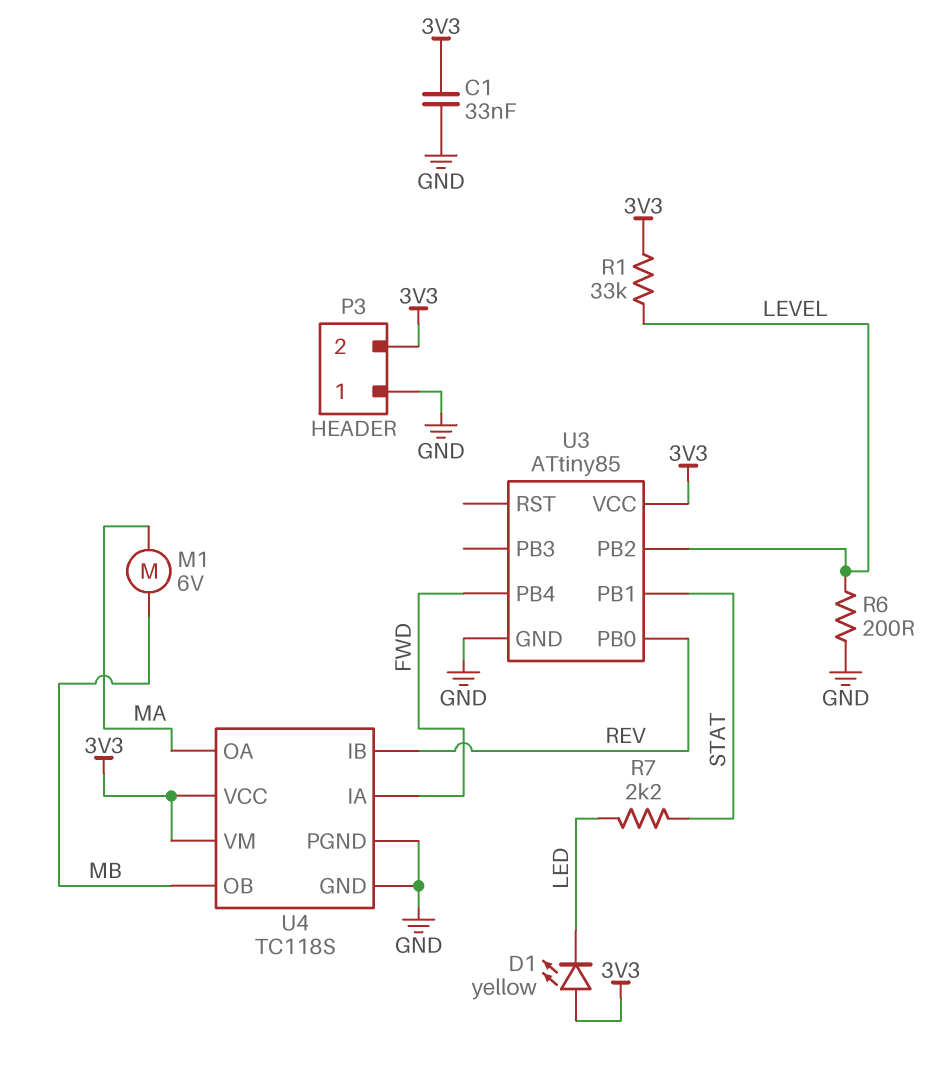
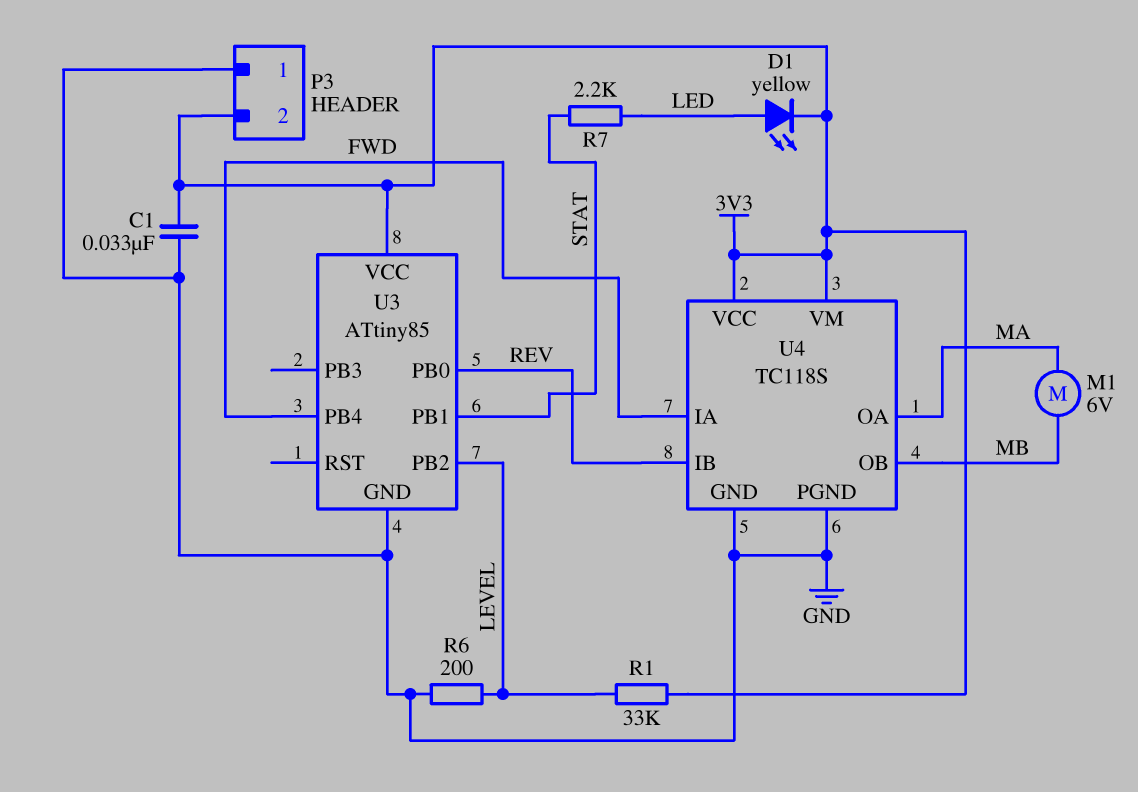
D1: LED yellow (A 3V3, K LED) -> LED yellow (A LED, K 3V3)

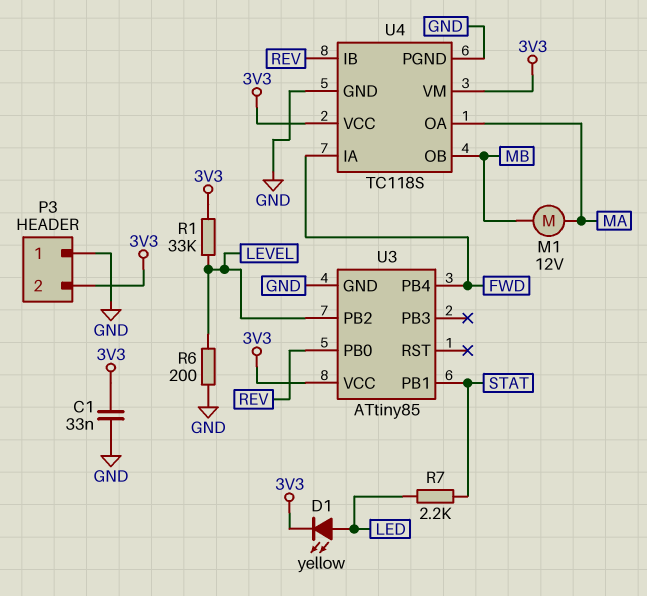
M1: motor 6V (MA, MB) -> motor 12V (MA, MB)

